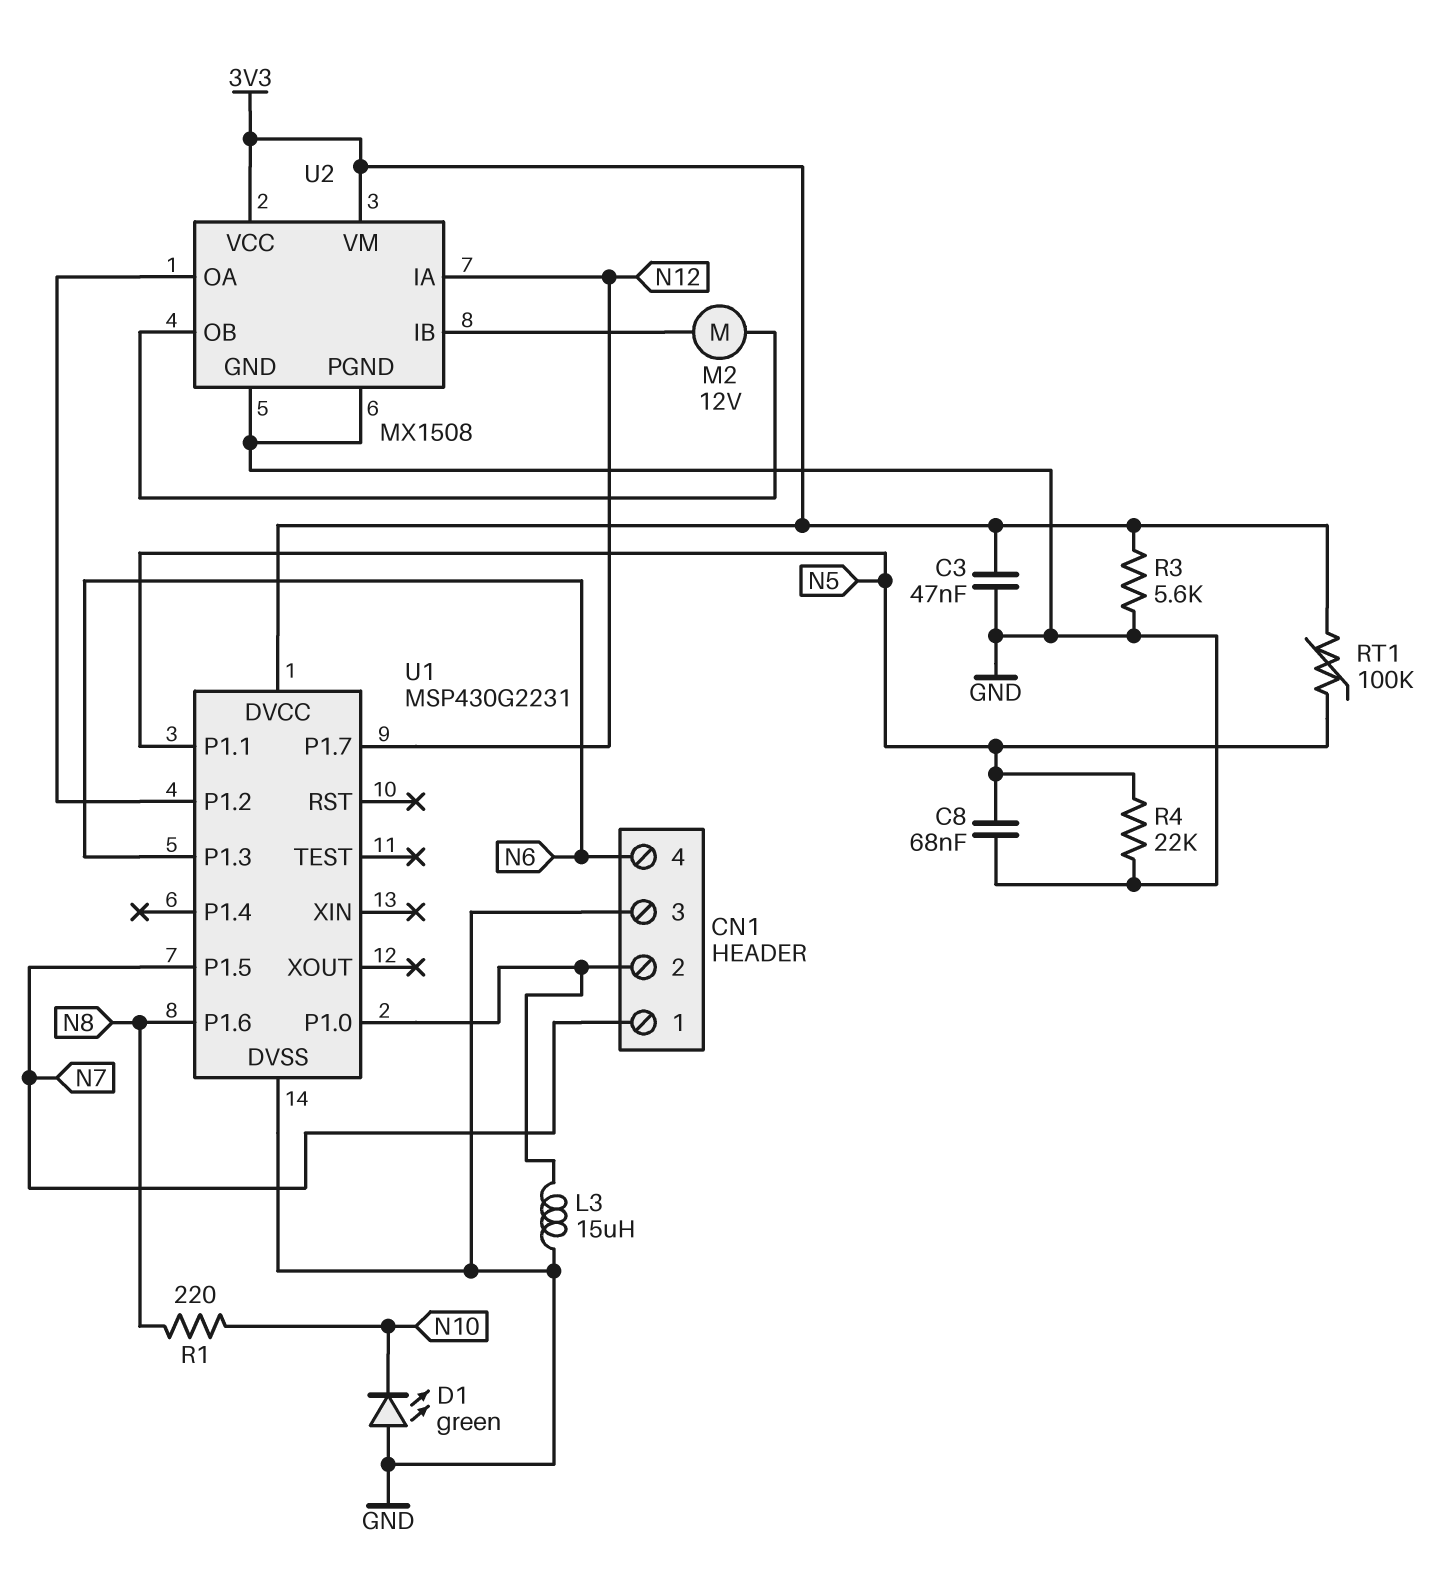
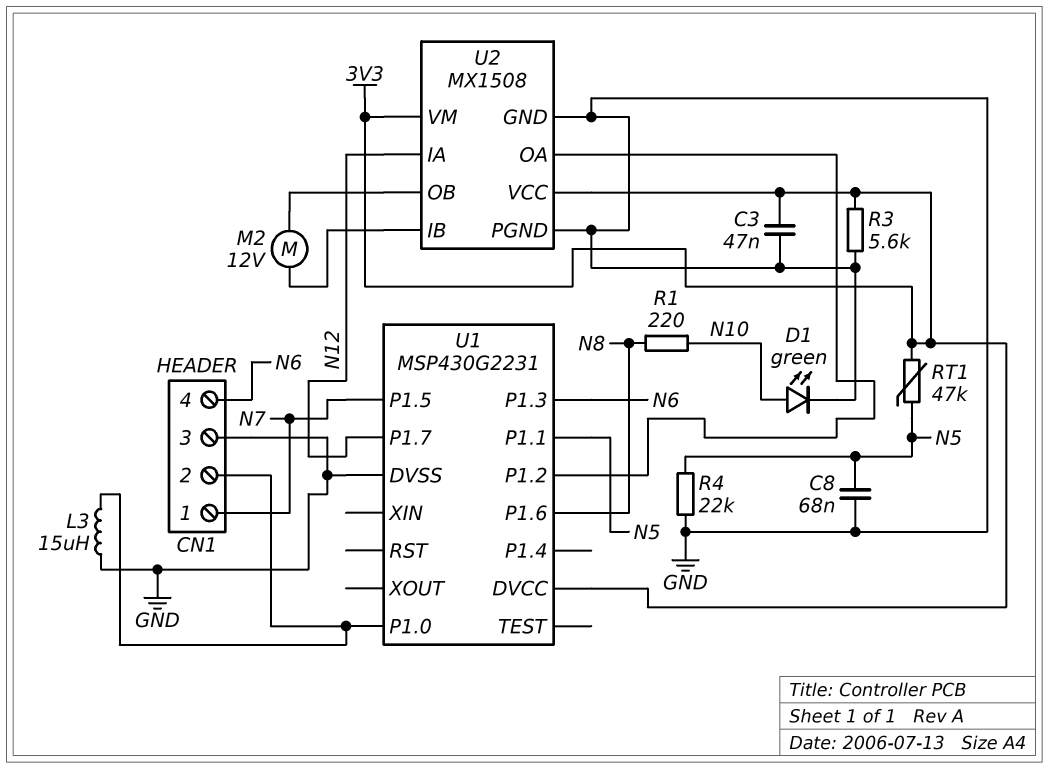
D1: LED green (A GND, K N10) -> LED green (A N10, K GND)
RT1: 100k (3V3, N5) -> 47k (3V3, N5)

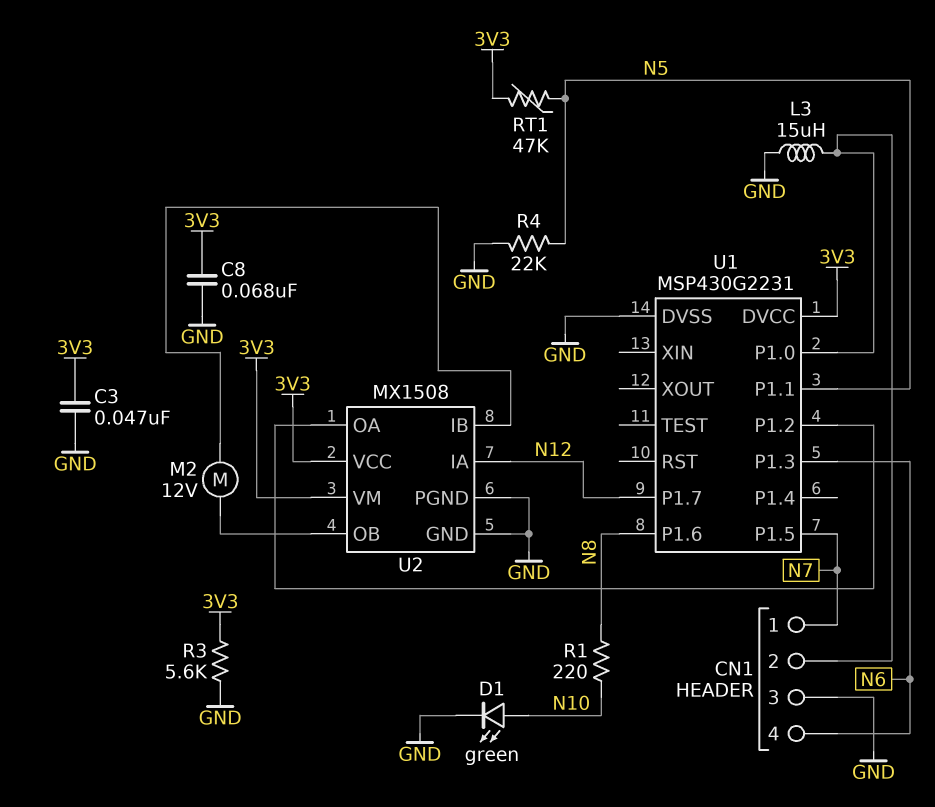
C8: 68nF (GND, N5) -> 68nF (3V3, GND)

